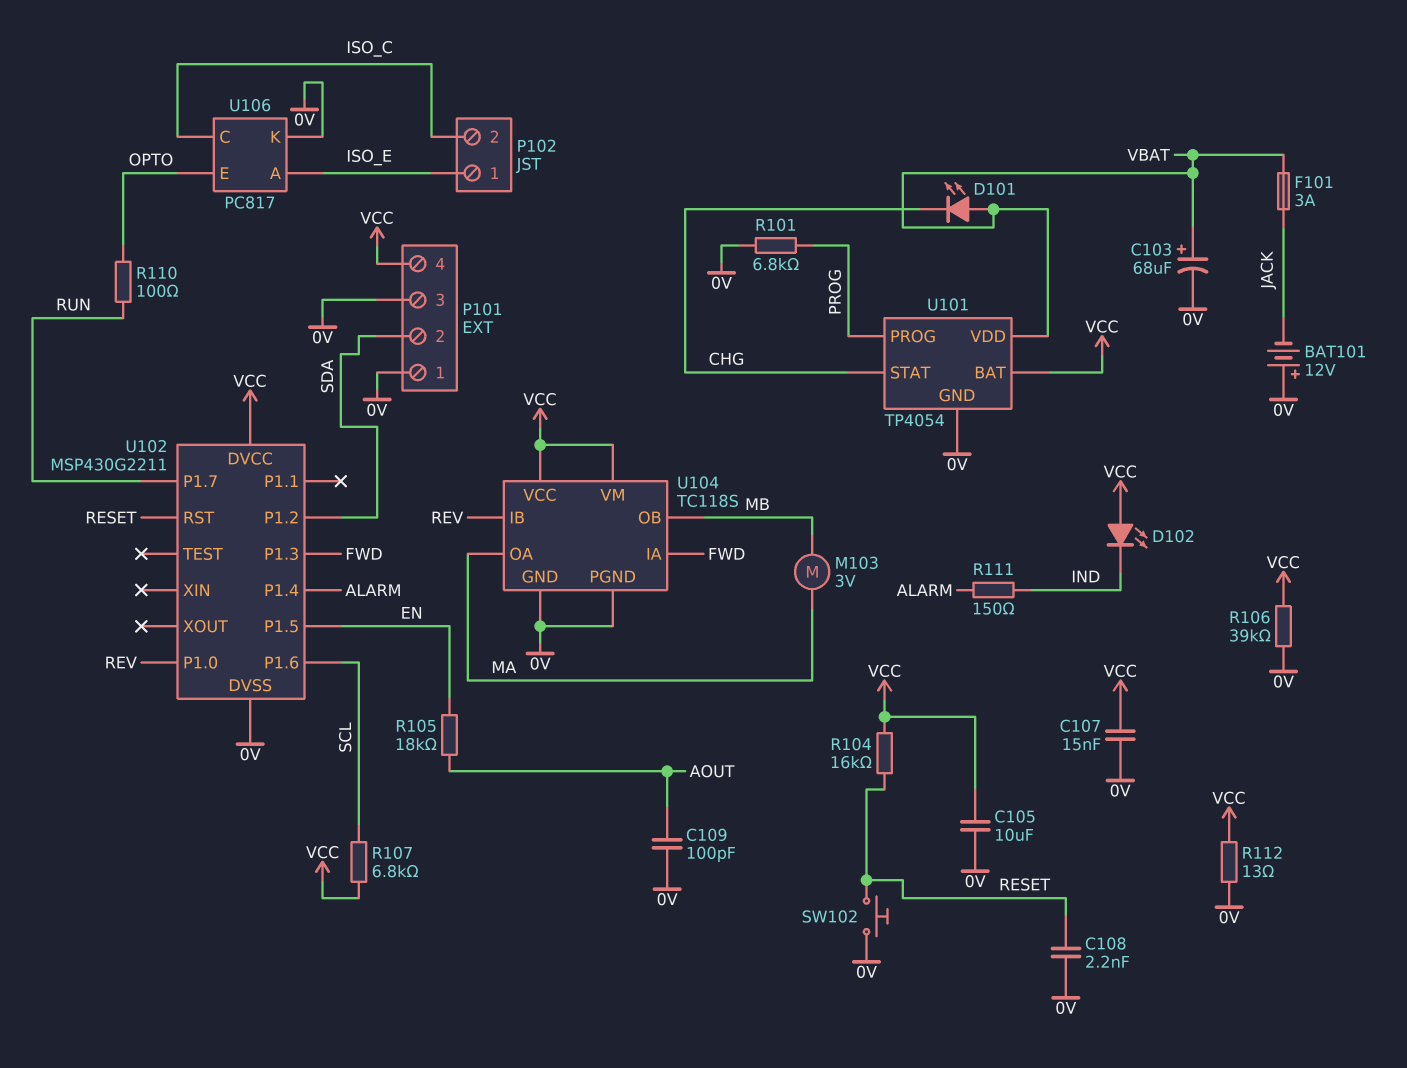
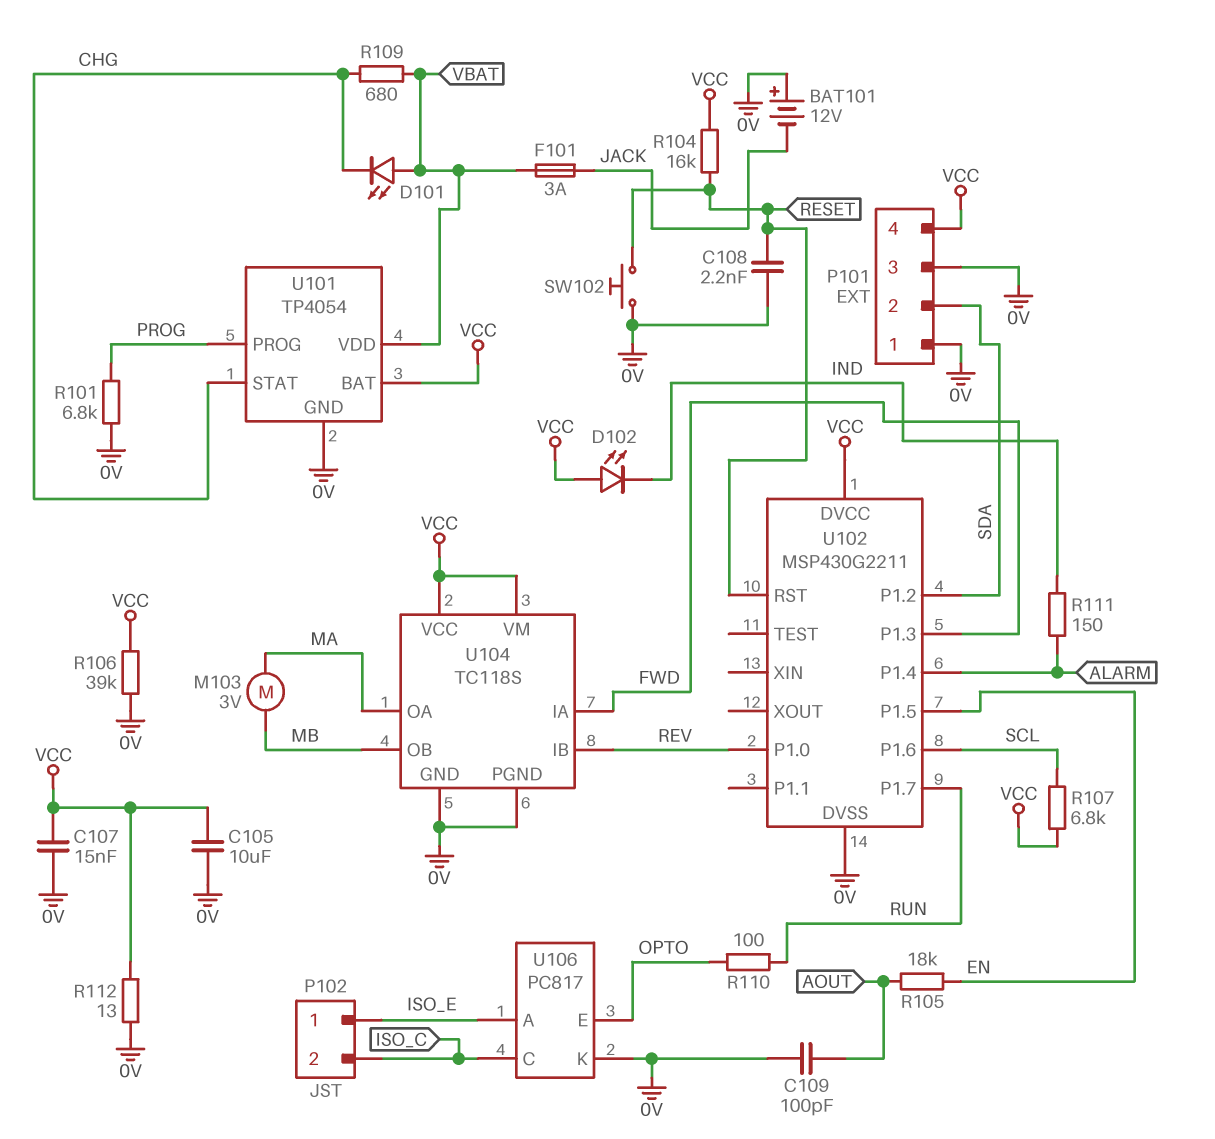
C103: 68uF (plus VBAT, minus 0V) -> none
R109: none -> 680 (CHG, VBAT)

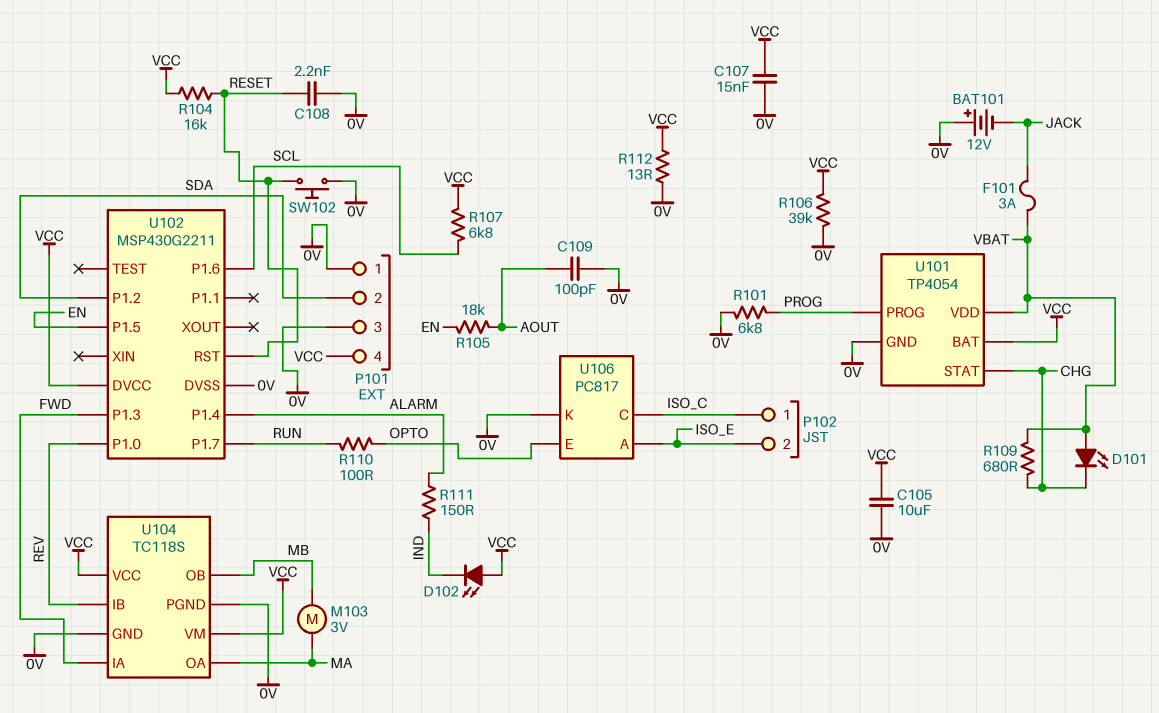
P102 pin 1: ISO_E -> ISO_C
P102 pin 2: ISO_C -> ISO_E

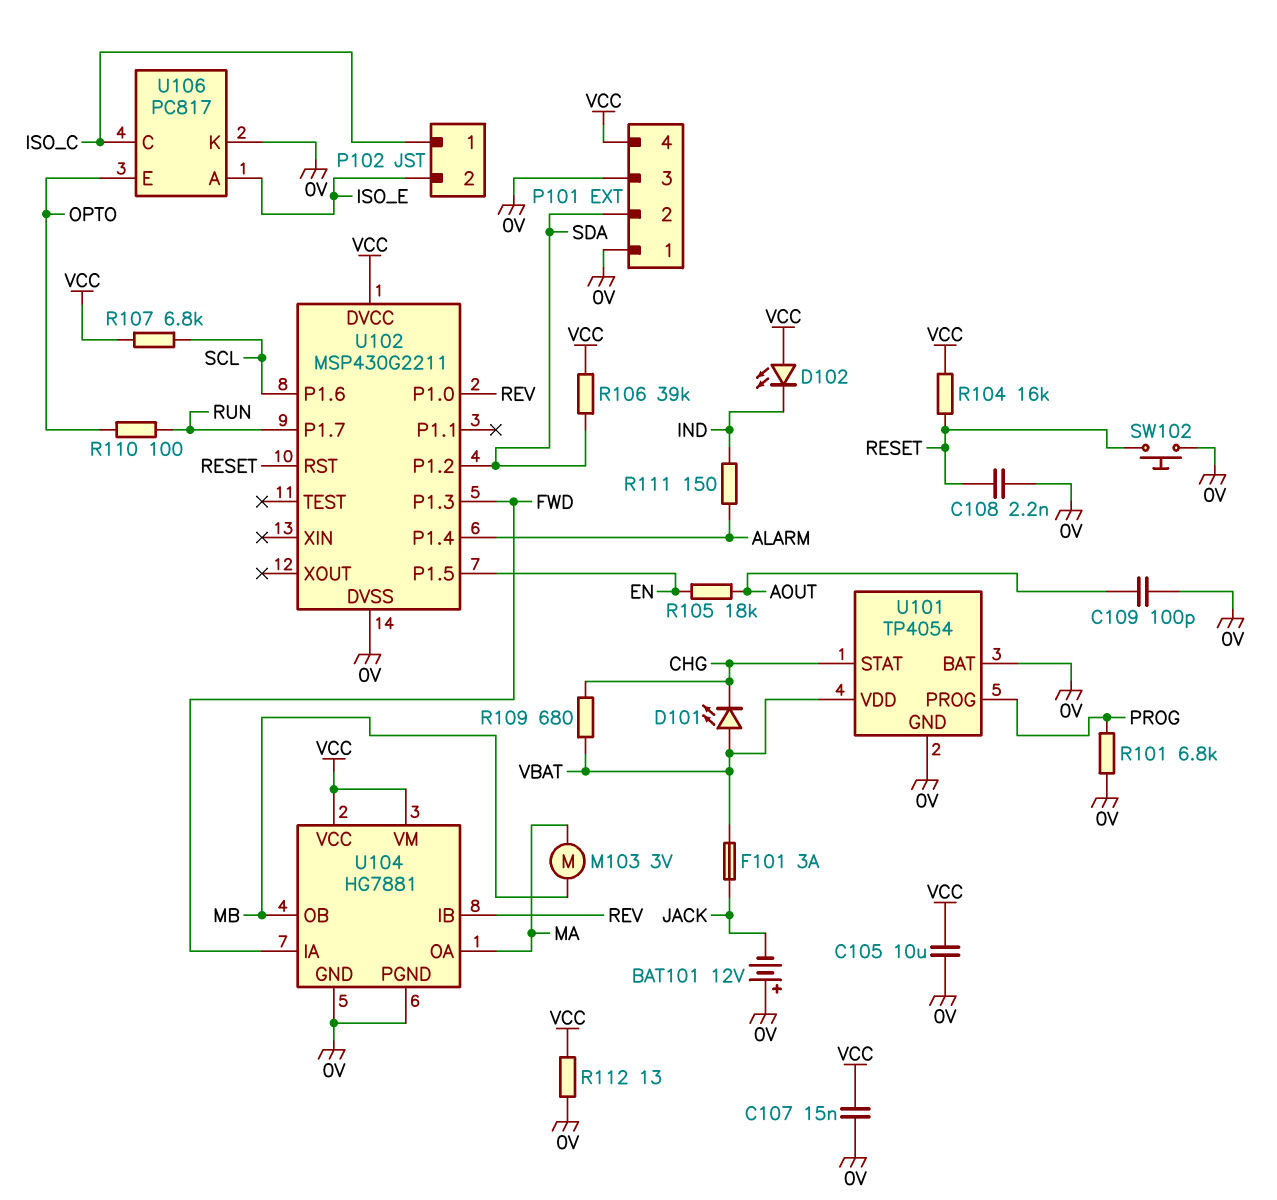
R106: 39k (0V, VCC) -> 39k (SDA, VCC)
U101 pin BAT: VCC -> 0V
U104: TC118S -> HG7881

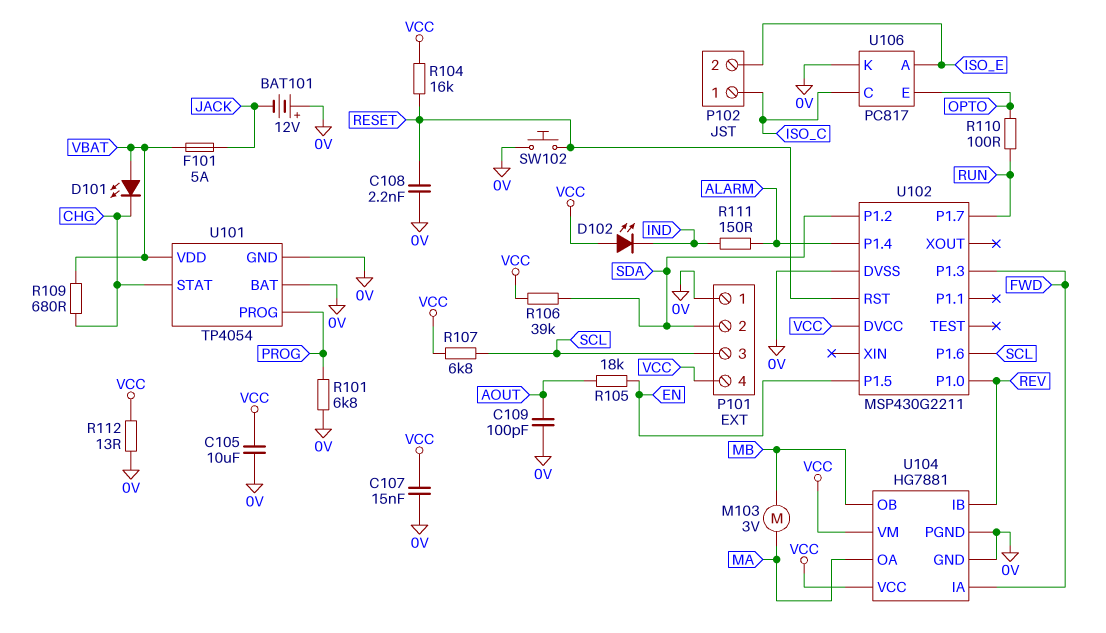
F101: 3A (JACK, VBAT) -> 5A (JACK, VBAT)
P101 pin 3: 0V -> SCL

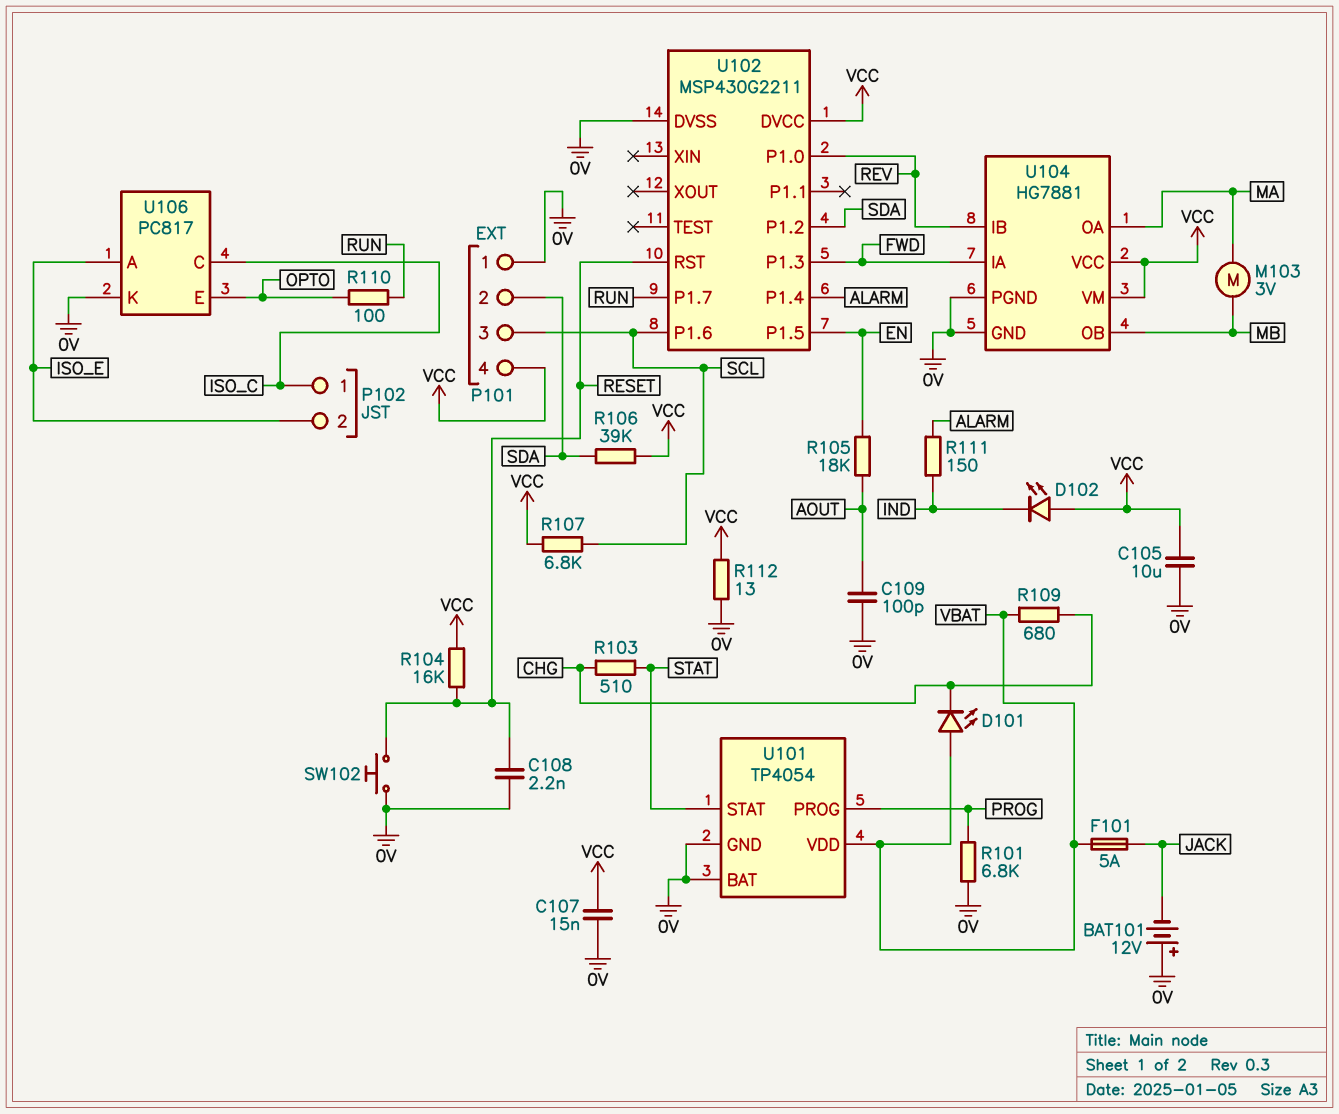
R103: none -> 510 (CHG, STAT)
U101 pin STAT: CHG -> STAT

